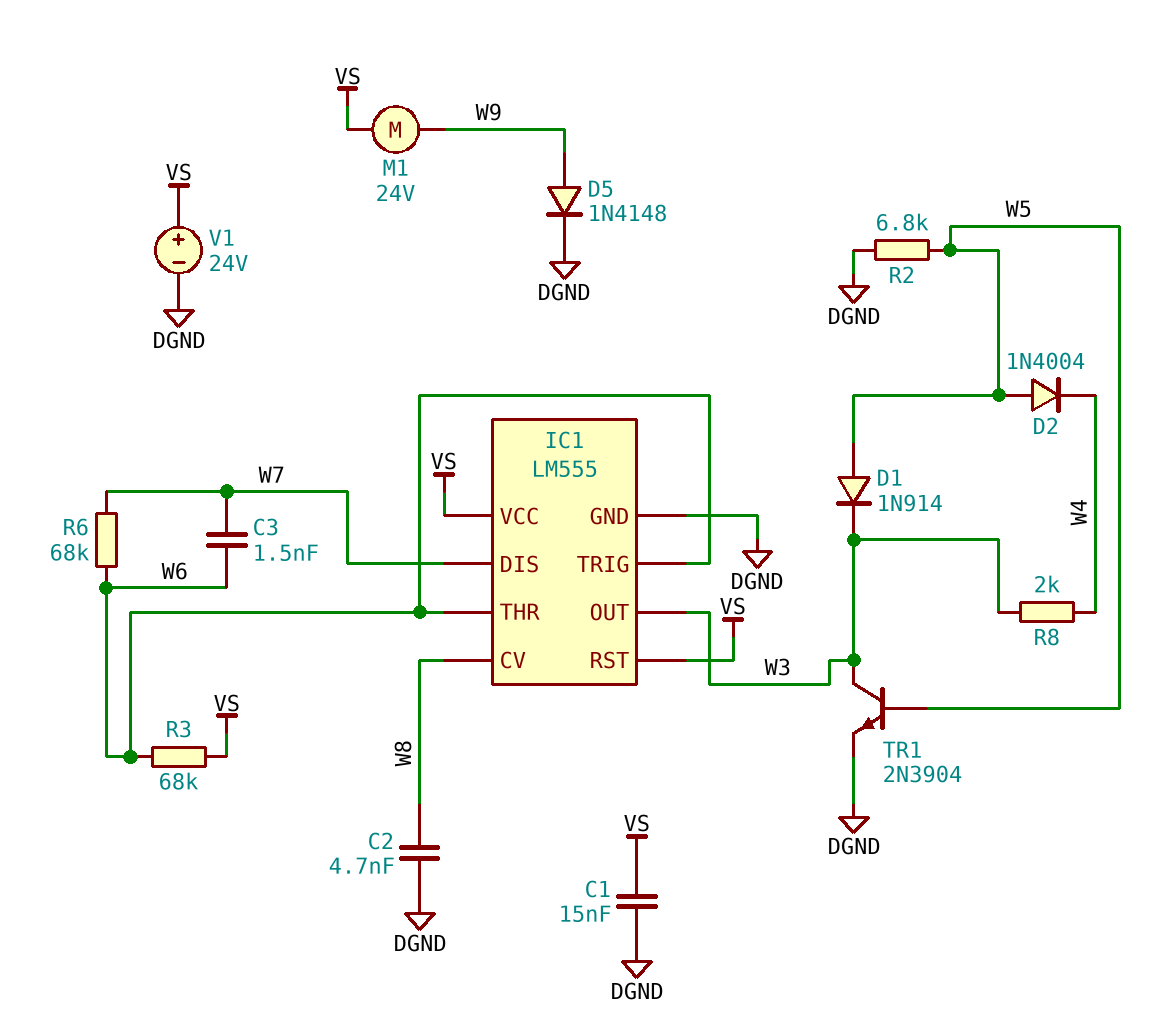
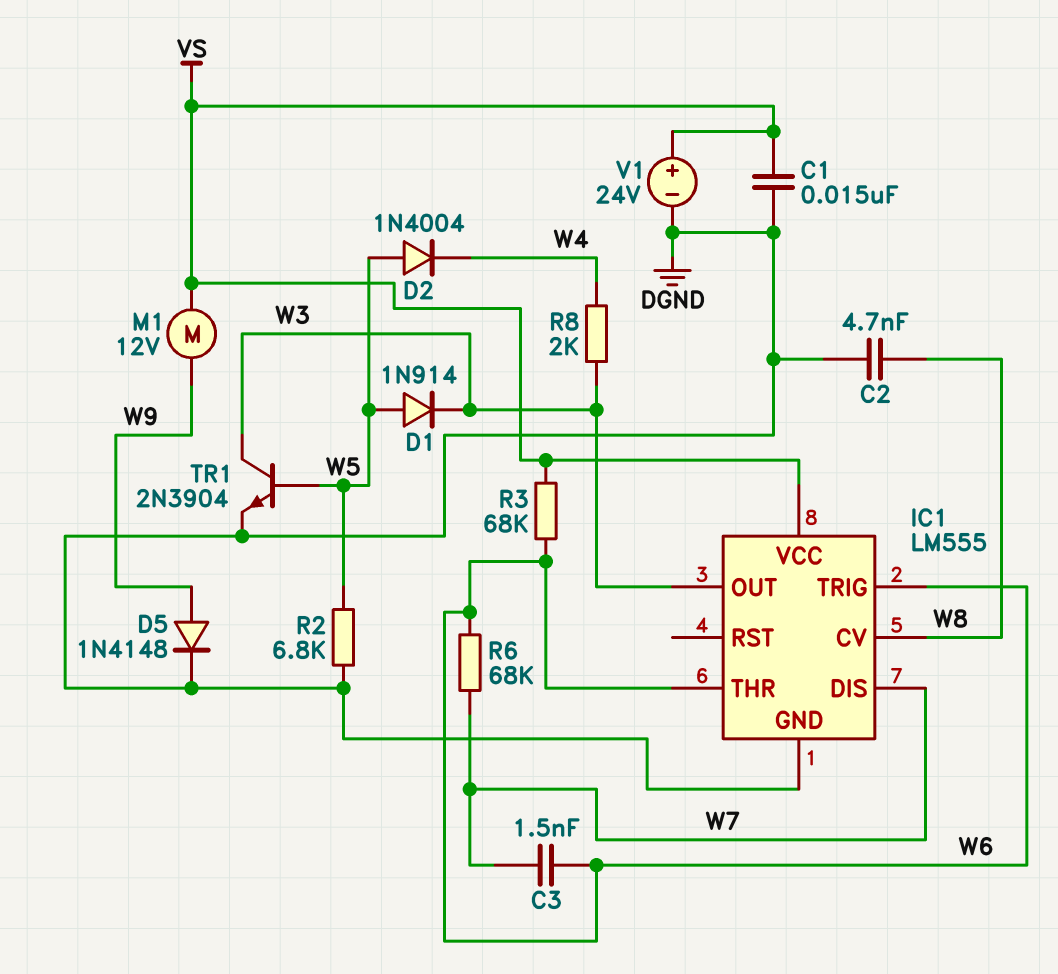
IC1 pin RST: VS -> none
M1: motor 24V (VS, W9) -> motor 12V (VS, W9)

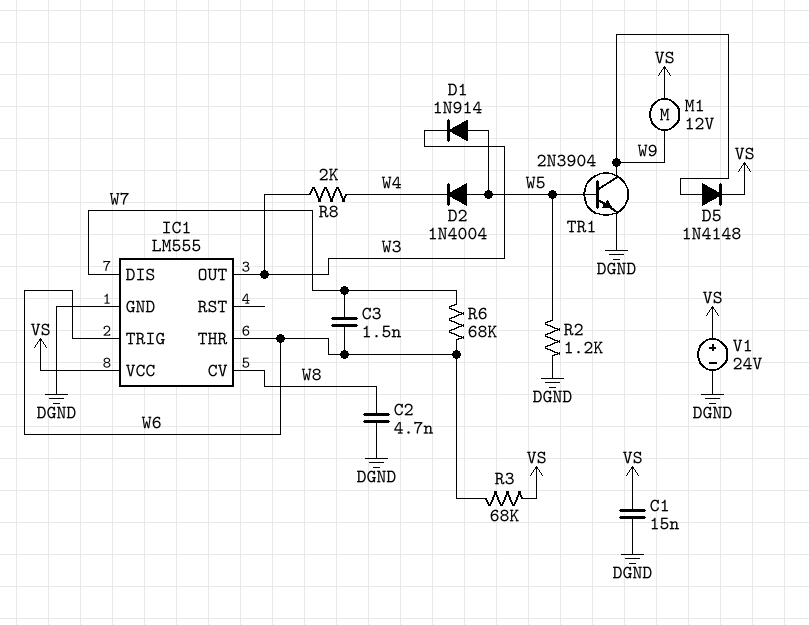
D5: diode 1N4148 (A W9, K DGND) -> diode 1N4148 (A W9, K VS)
R2: 6.8k (DGND, W5) -> 1.2k (DGND, W5)
TR1: NPN 2N3904 (B W5, C W3, E DGND) -> NPN 2N3904 (B W5, C W9, E DGND)

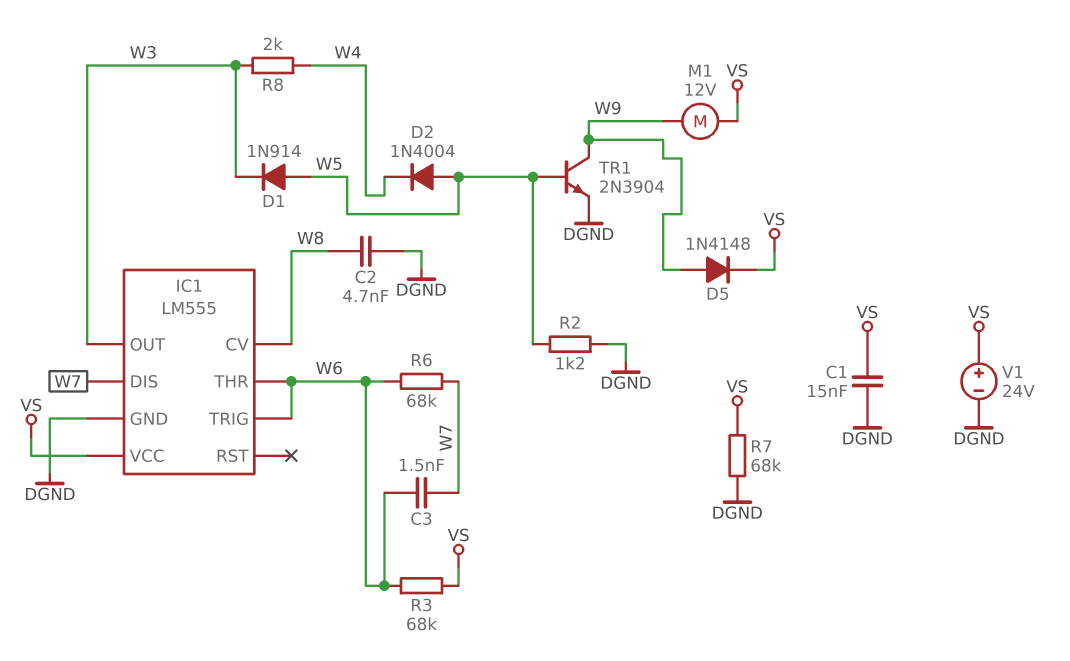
R7: none -> 68k (DGND, VS)

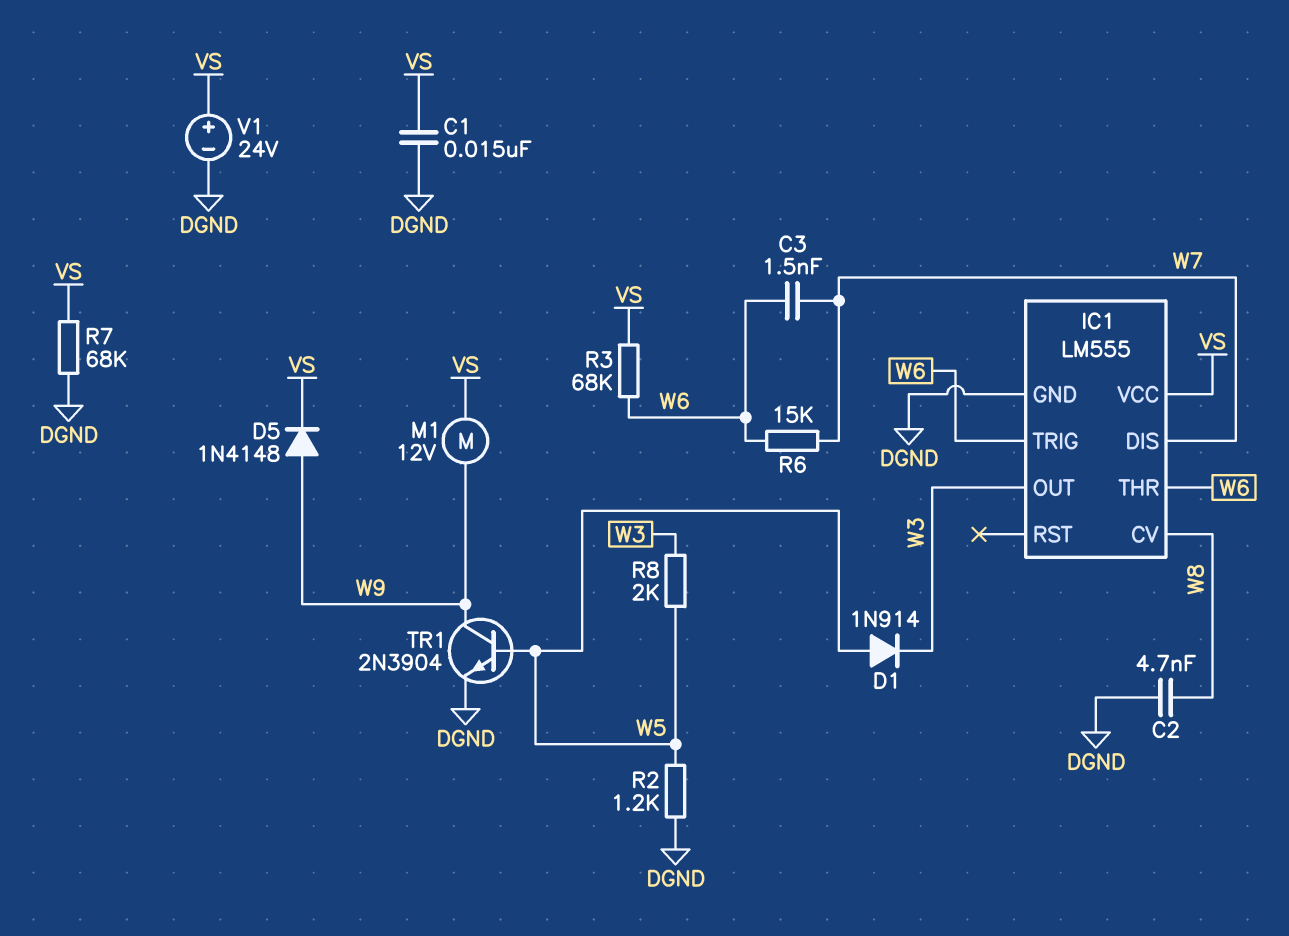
D2: diode 1N4004 (A W5, K W4) -> none
R6: 68k (W6, W7) -> 15k (W6, W7)
R8: 2k (W3, W4) -> 2k (W3, W5)

